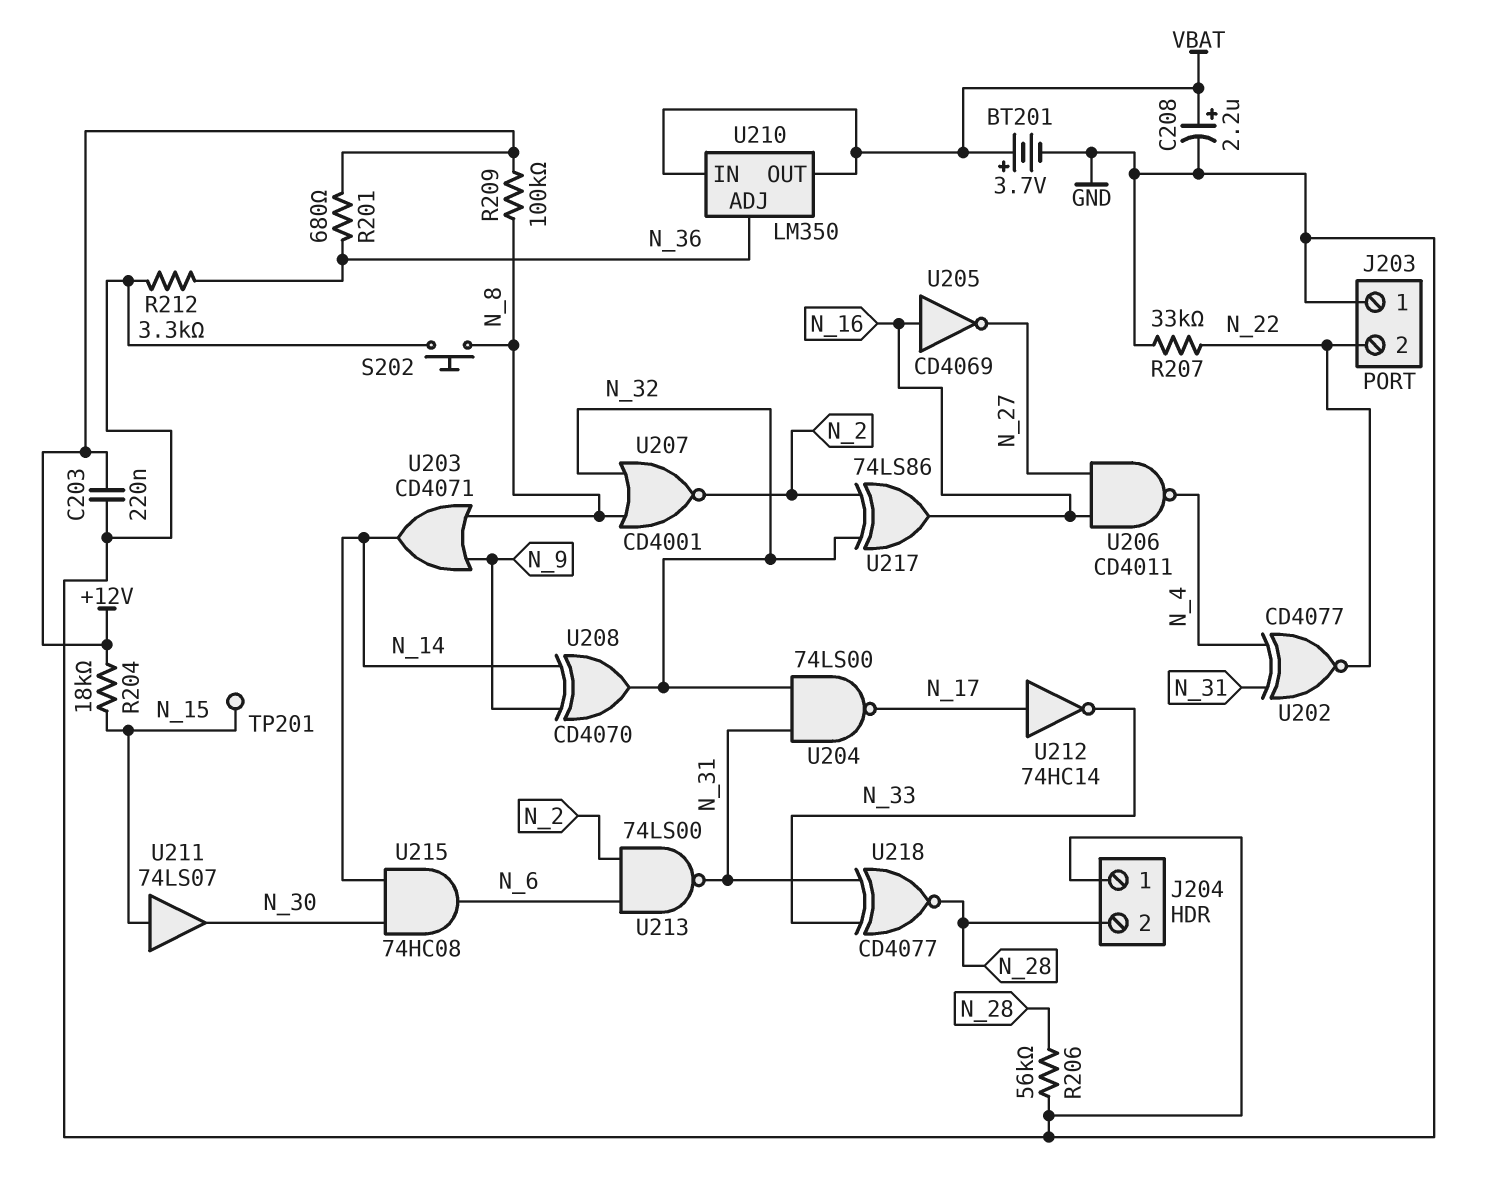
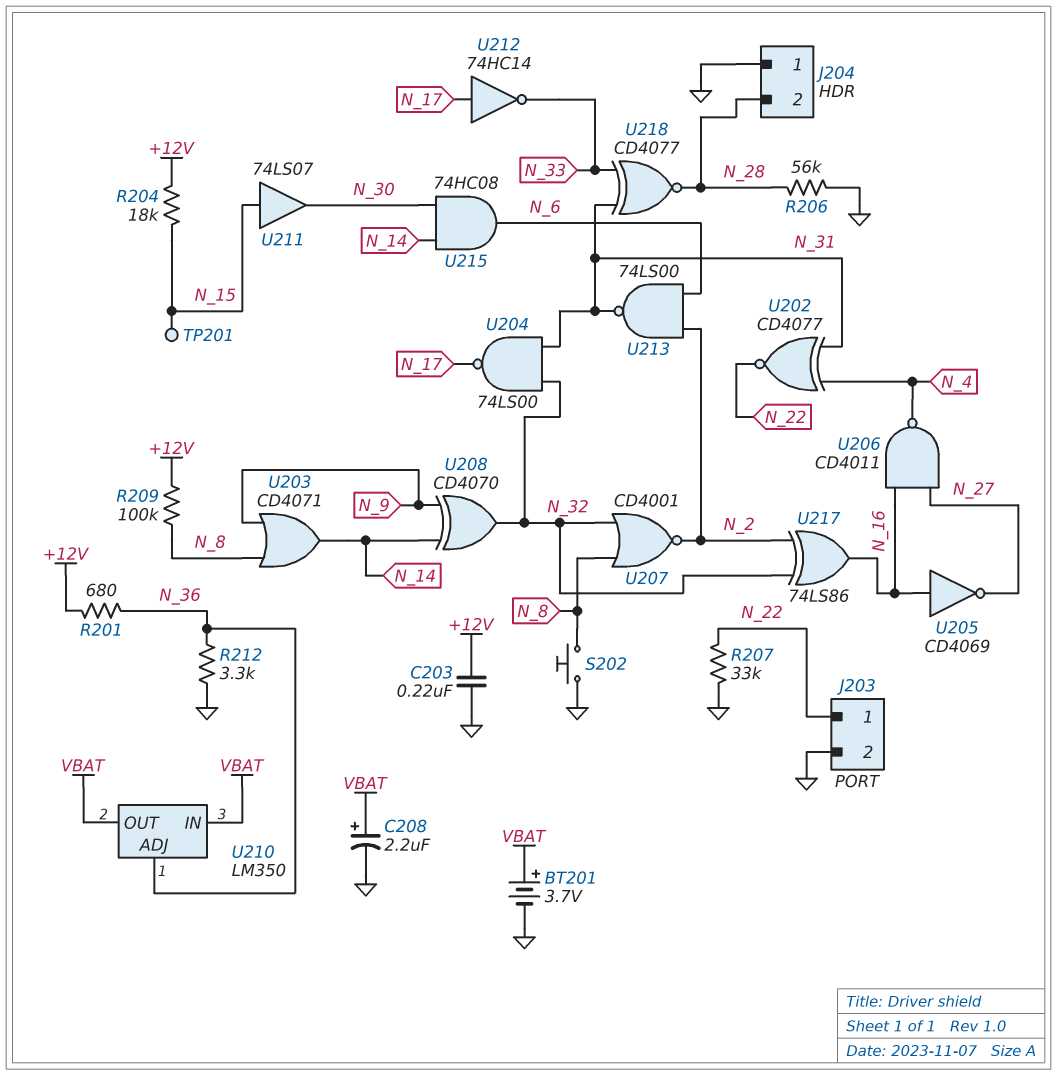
J203 pin 1: GND -> N_22
J203 pin 2: N_22 -> GND

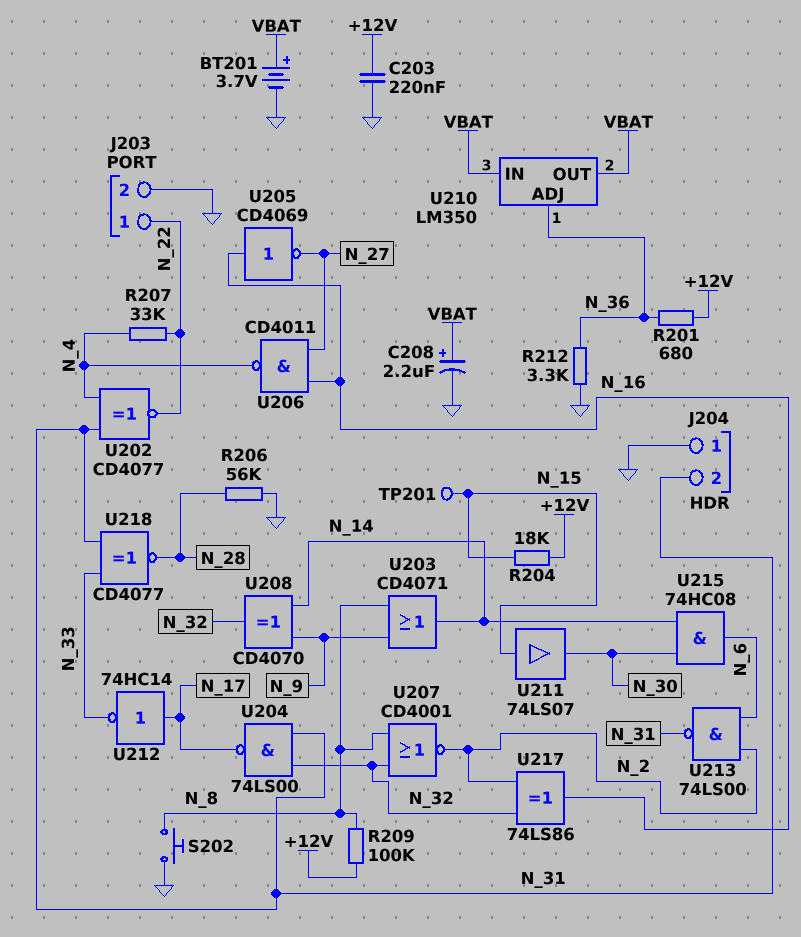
J204 pin 2: N_28 -> N_31
R207: 33k (GND, N_22) -> 33k (N_4, N_22)

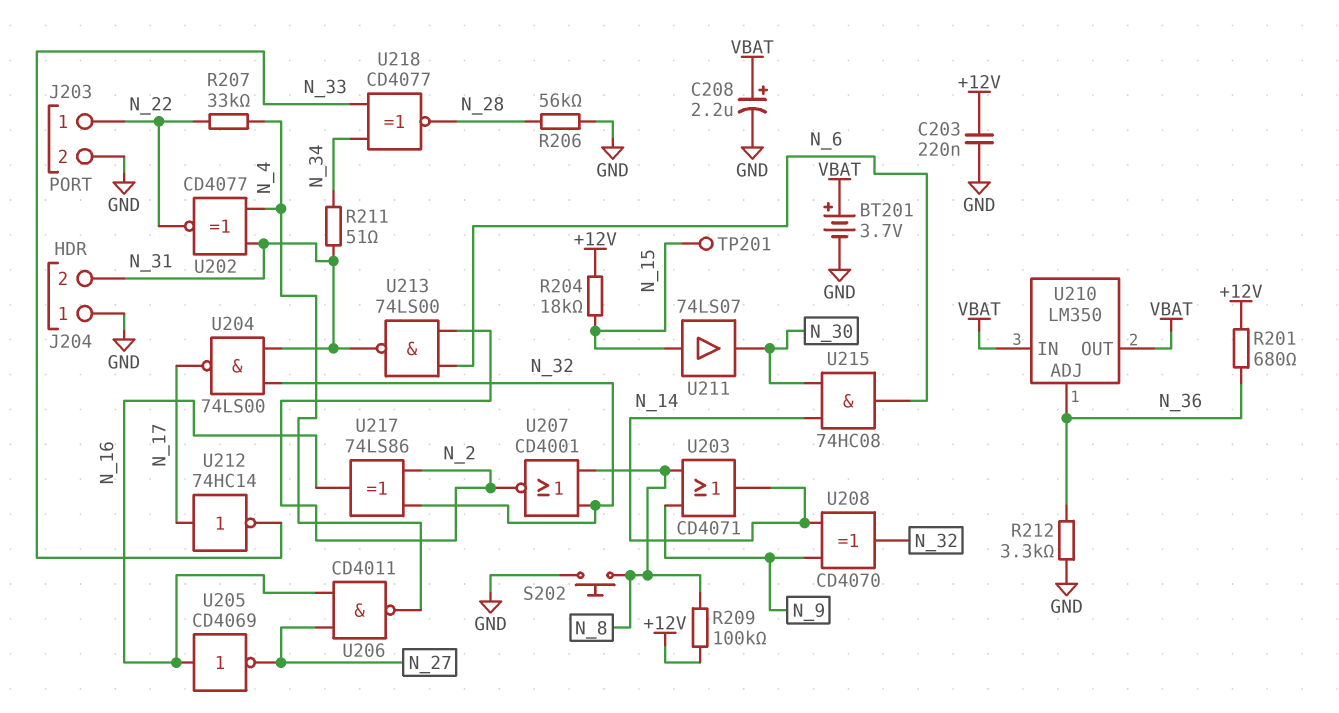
R211: none -> 51 (N_31, N_34)
U218: XNOR CD4077 (in N_31, in N_33, out N_28) -> XNOR CD4077 (in N_33, in N_34, out N_28)

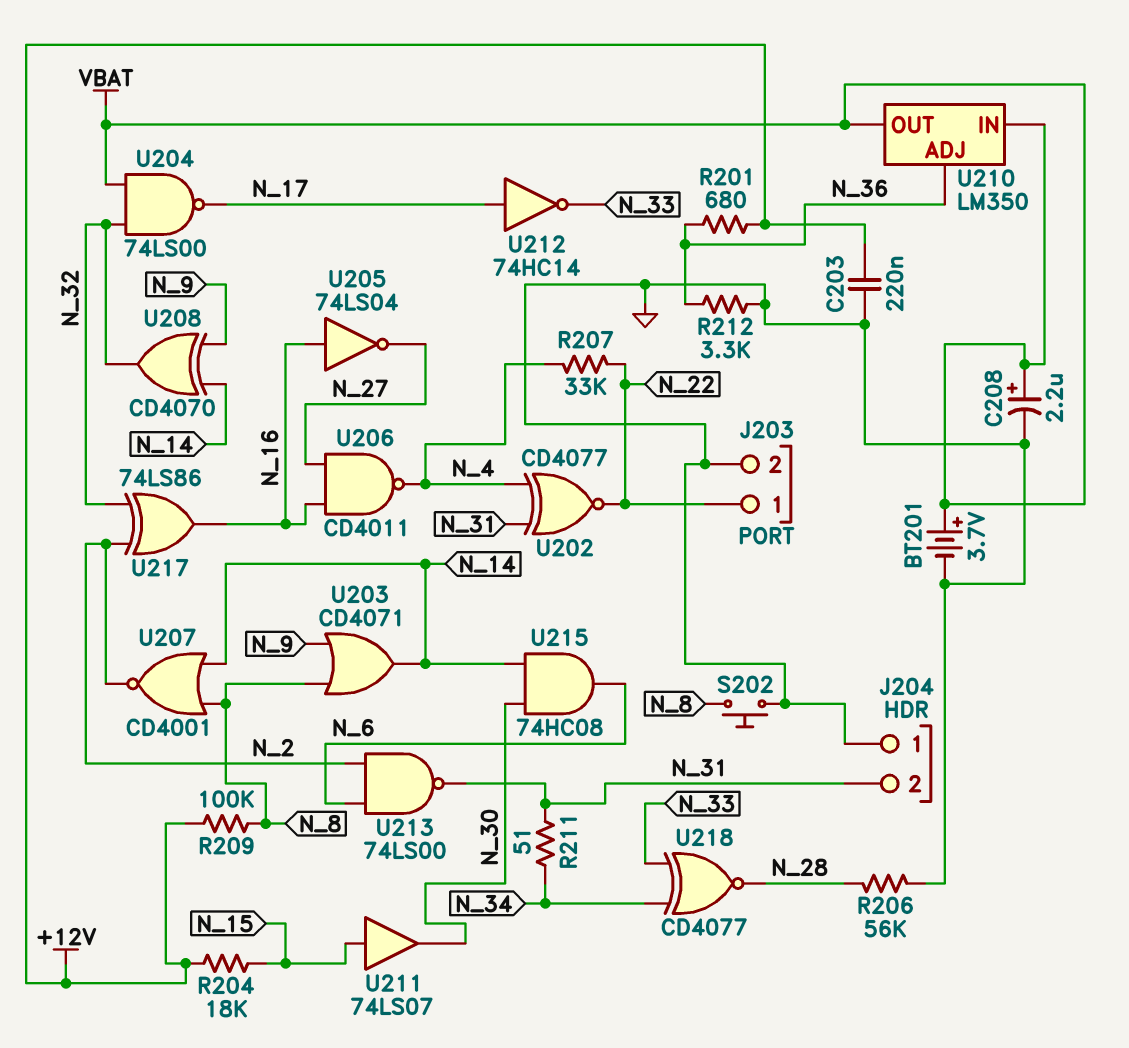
TP201: test point (N_15) -> none
U204: NAND 74LS00 (in N_31, in N_32, out N_17) -> NAND 74LS00 (in N_32, in VBAT, out N_17)
U205: NOT CD4069 (in N_16, out N_27) -> NOT 74LS04 (in N_16, out N_27)
U207: NOR CD4001 (in N_8, in N_32, out N_2) -> NOR CD4001 (in N_8, in N_14, out N_2)

